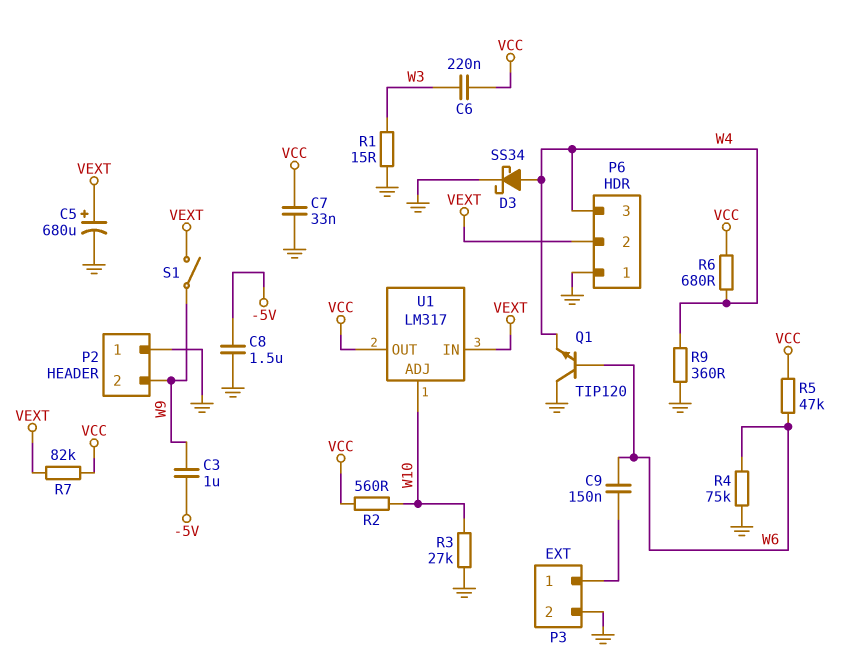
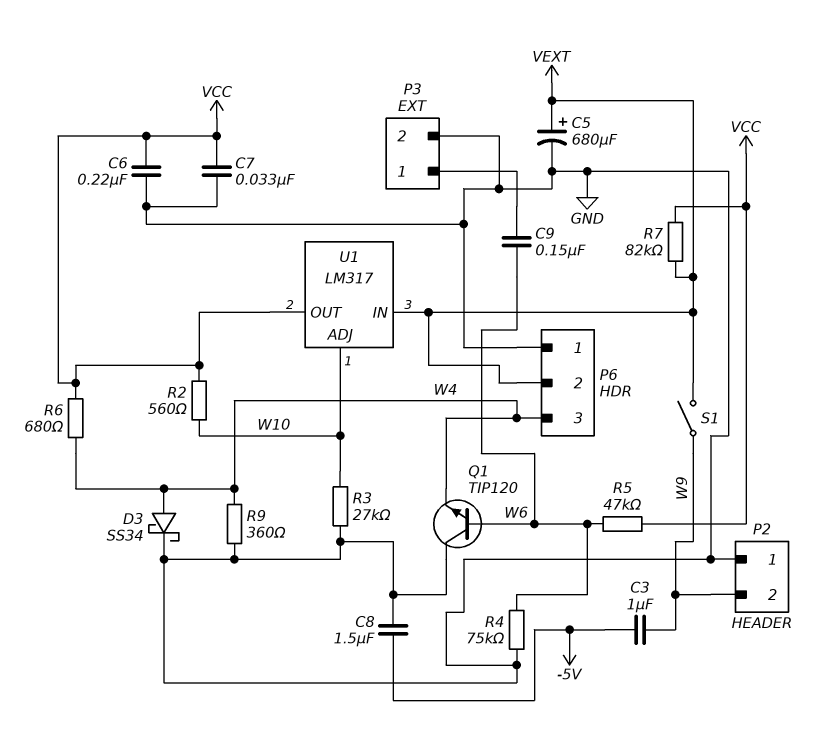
C6: 220nF (VCC, W3) -> 220nF (GND, VCC)
R1: 15 (GND, W3) -> none

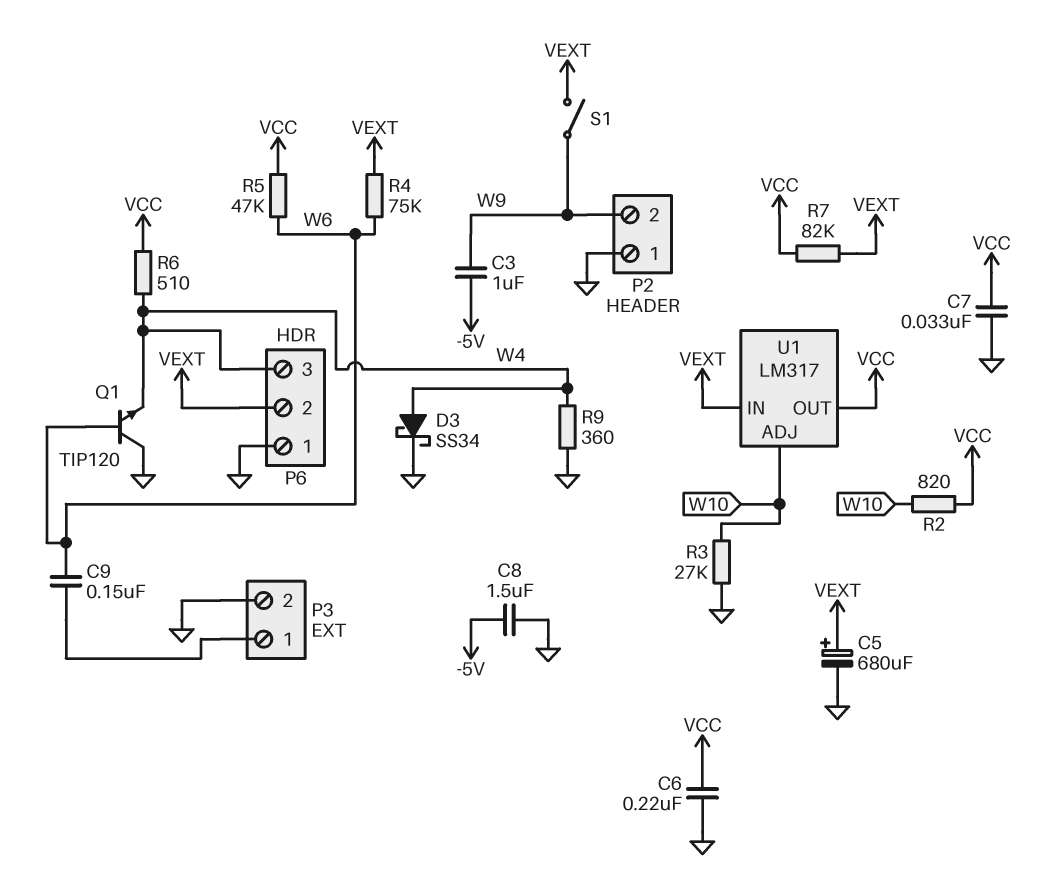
R2: 560 (VCC, W10) -> 820 (VCC, W10)
R4: 75k (GND, W6) -> 75k (VEXT, W6)
R6: 680 (VCC, W4) -> 510 (VCC, W4)

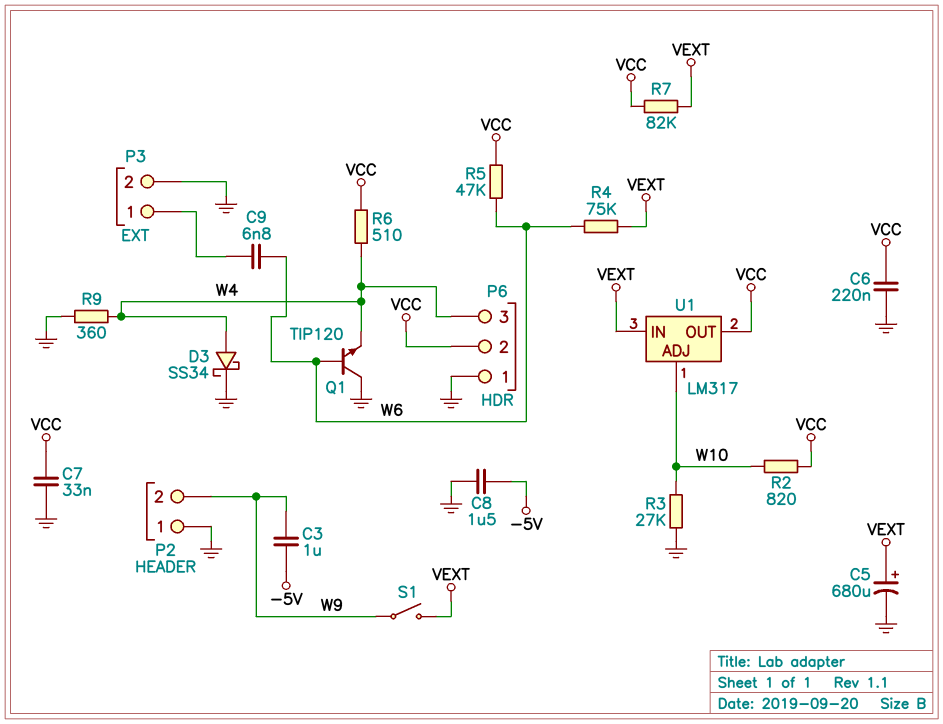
C9: 150nF (P3/1, W6) -> 6.8nF (P3/1, W6)
P6 pin 2: VEXT -> VCC

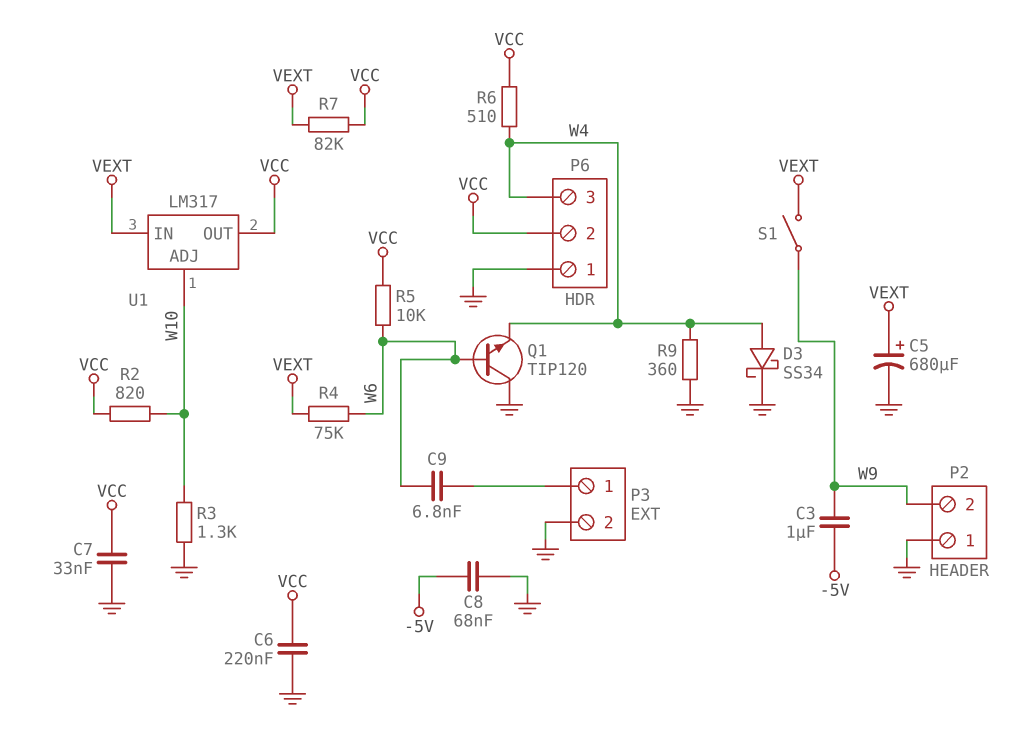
C8: 1.5uF (-5V, GND) -> 68nF (-5V, GND)
R3: 27k (GND, W10) -> 1.3k (GND, W10)
R5: 47k (VCC, W6) -> 10k (VCC, W6)

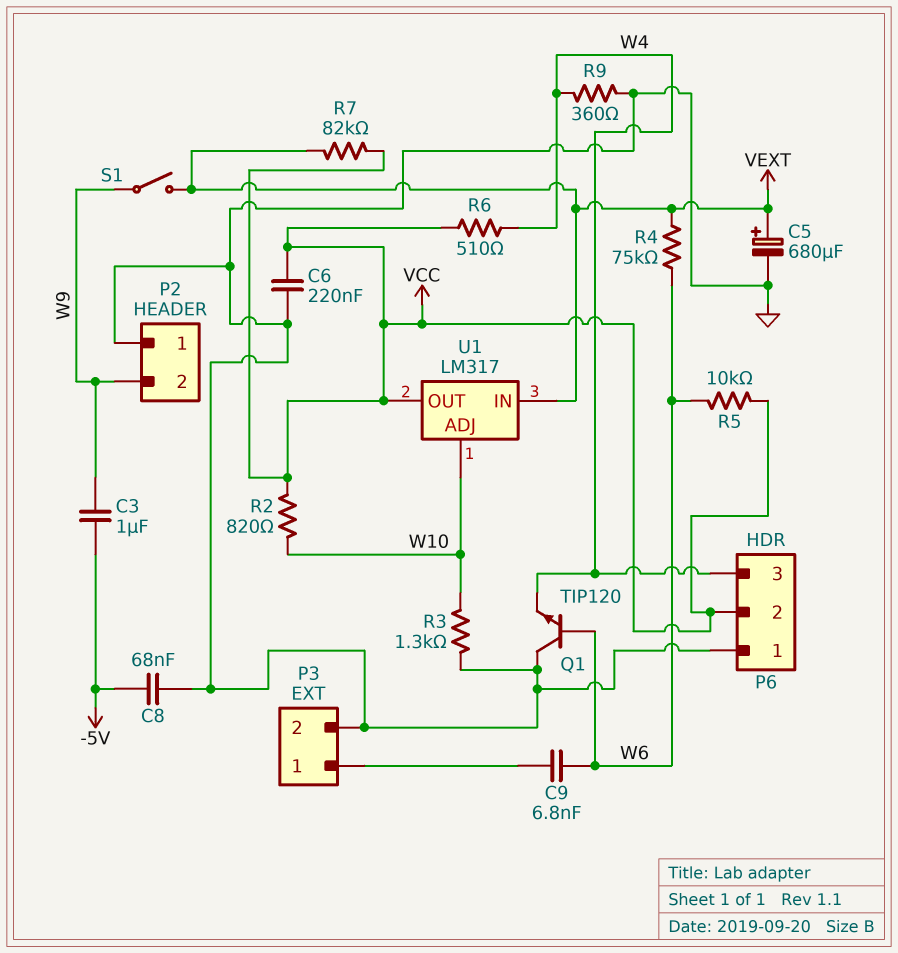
C7: 33nF (GND, VCC) -> none
D3: schottky SS34 (A W4, K GND) -> none

